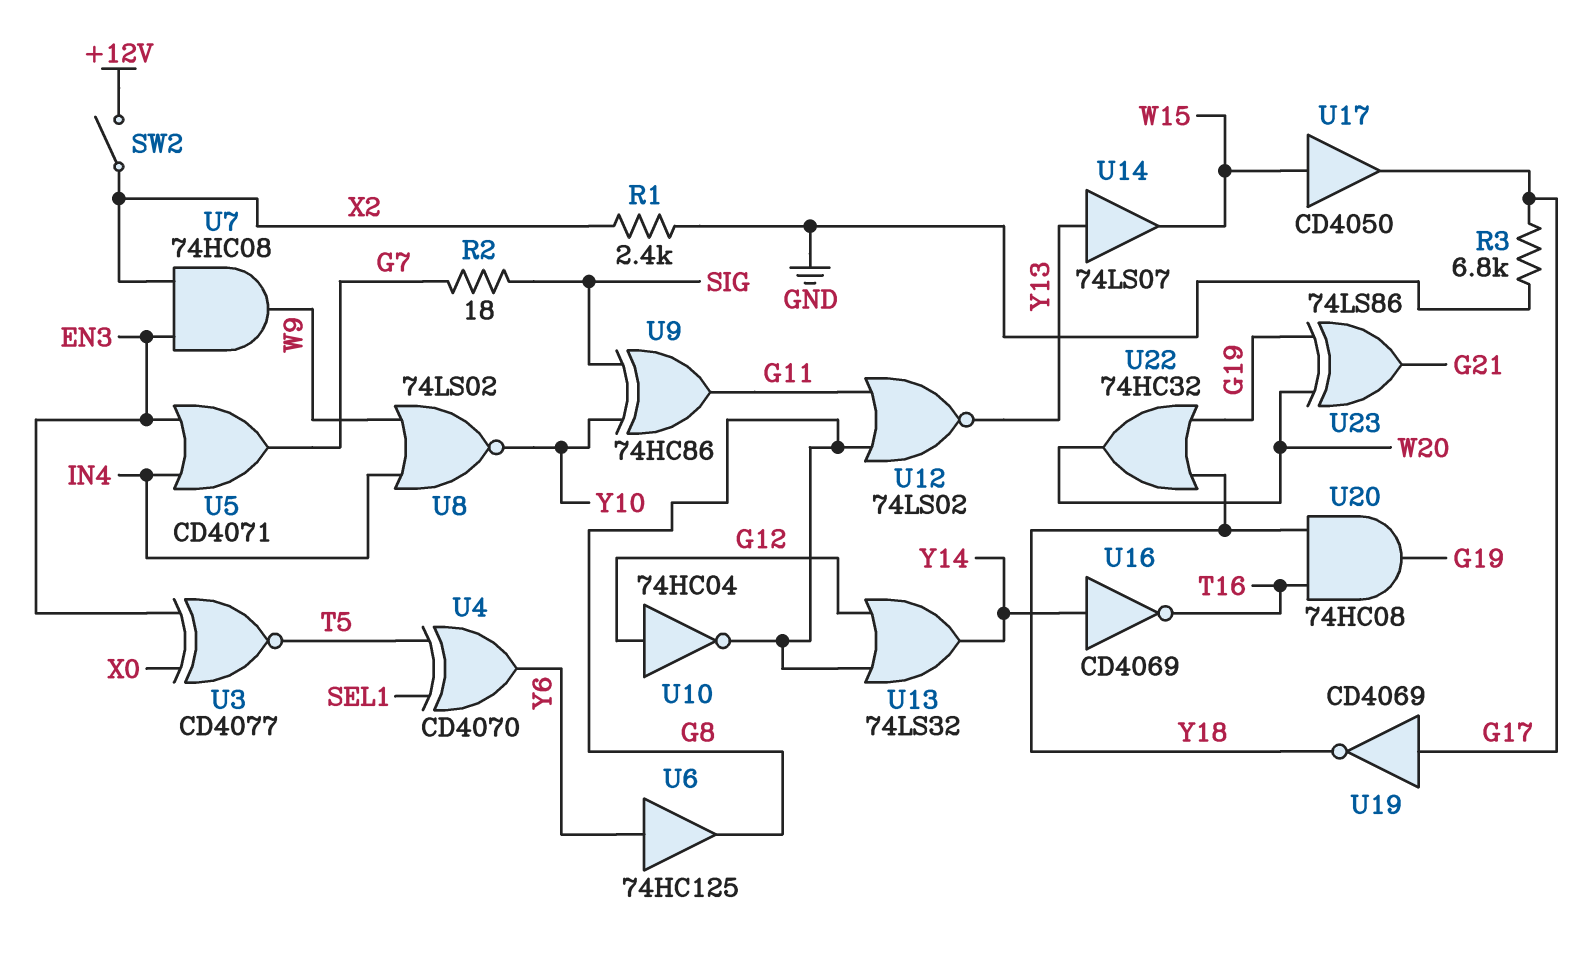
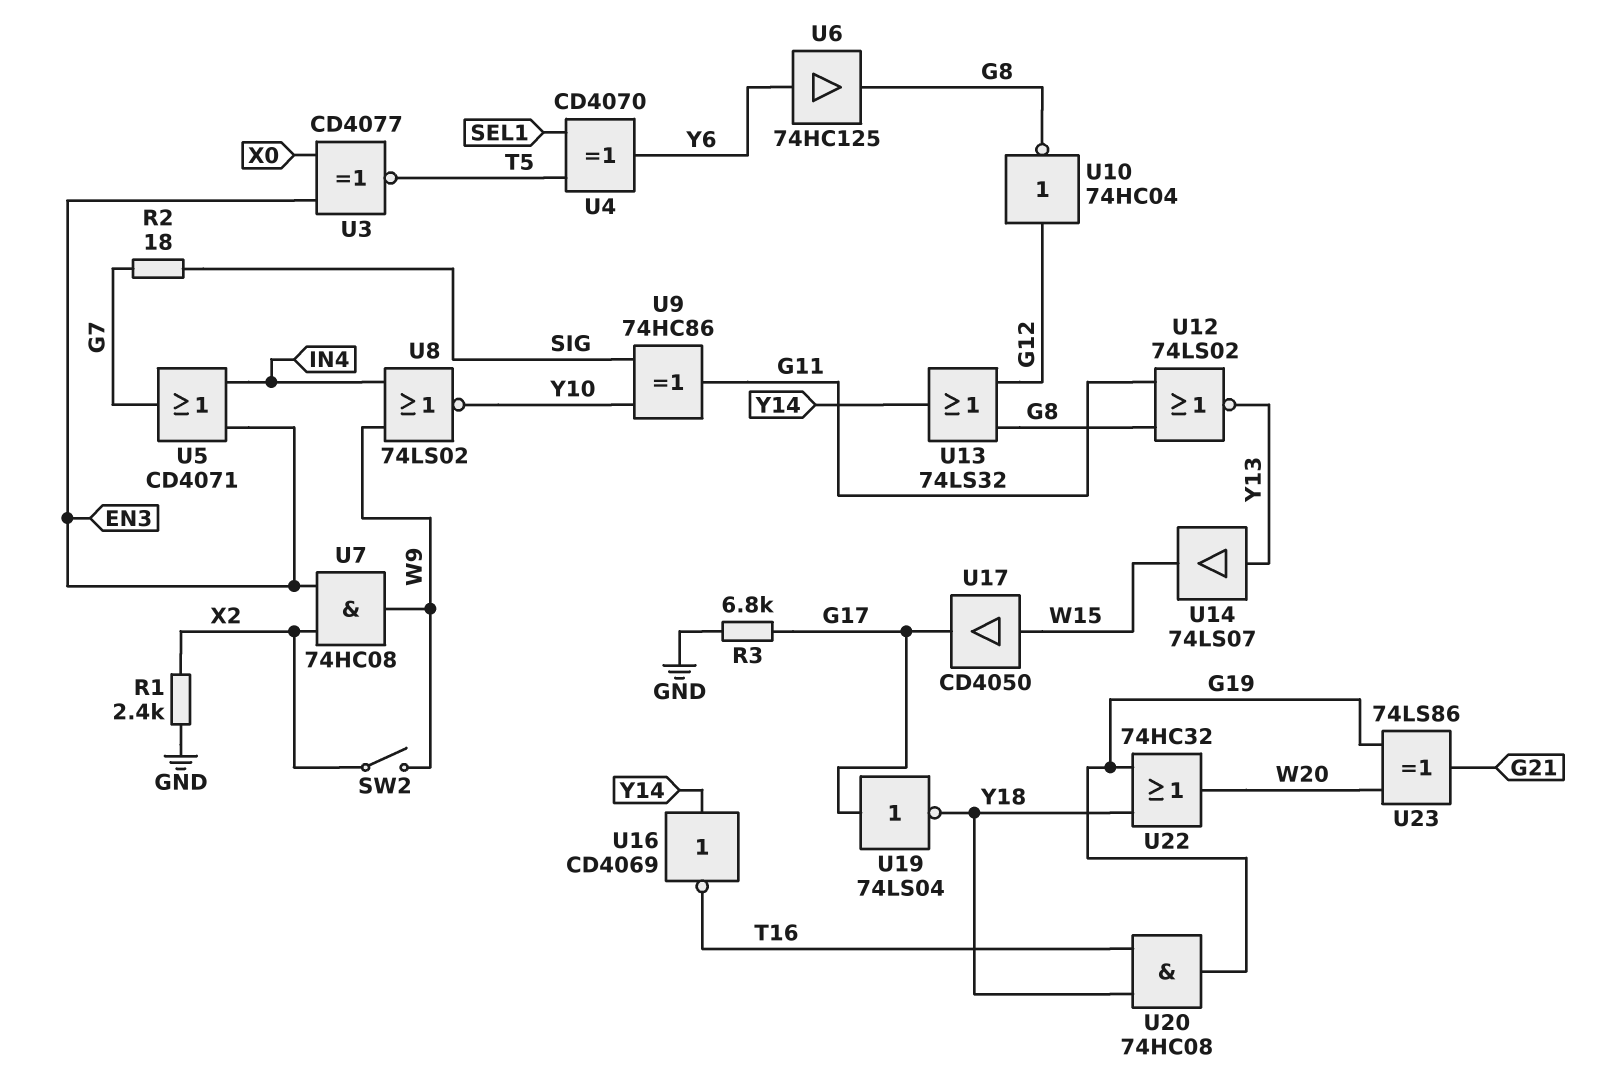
SW2: switch (+12V, X2) -> switch (W9, X2)
U19: NOT CD4069 (in G17, out Y18) -> NOT 74LS04 (in G17, out Y18)

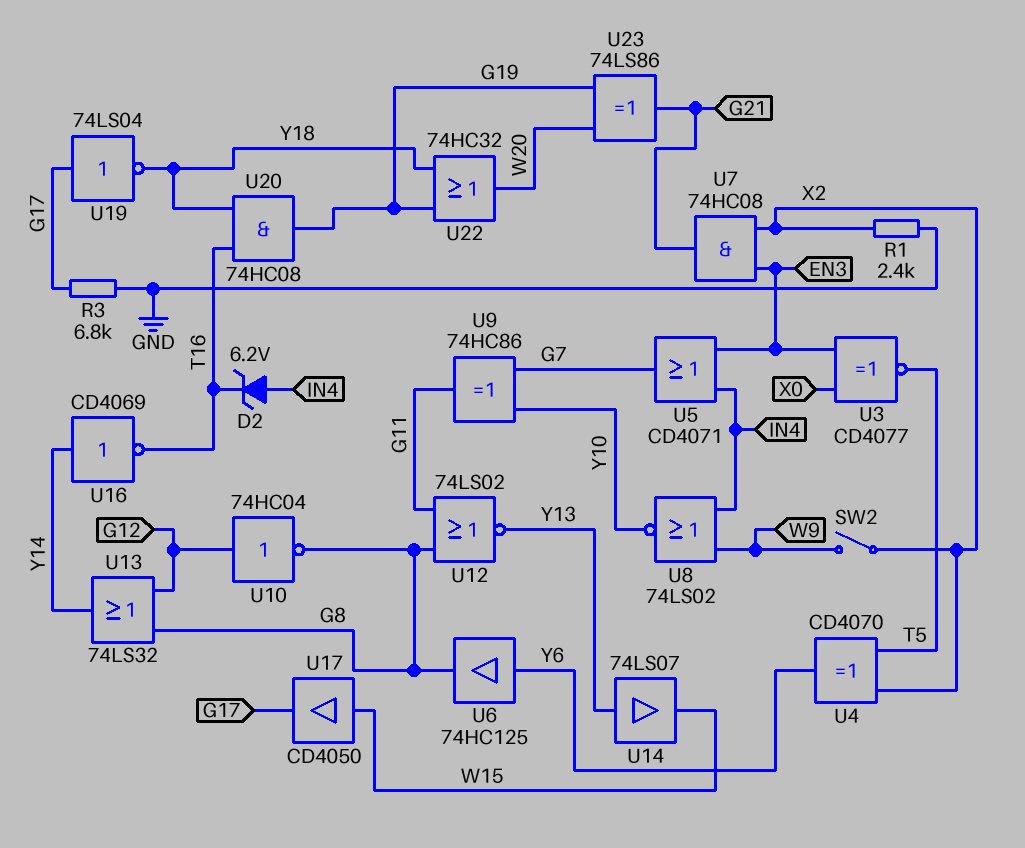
D2: none -> zener 6.2V (A IN4, K T16)
R2: 18 (G7, SIG) -> none
U4: XOR CD4070 (in SEL1, in T5, out Y6) -> XOR CD4070 (in T5, in X2, out Y6)
U7: AND 74HC08 (in EN3, in X2, out W9) -> AND 74HC08 (in EN3, in X2, out G21)
U9: XOR 74HC86 (in SIG, in Y10, out G11) -> XOR 74HC86 (in G7, in Y10, out G11)

